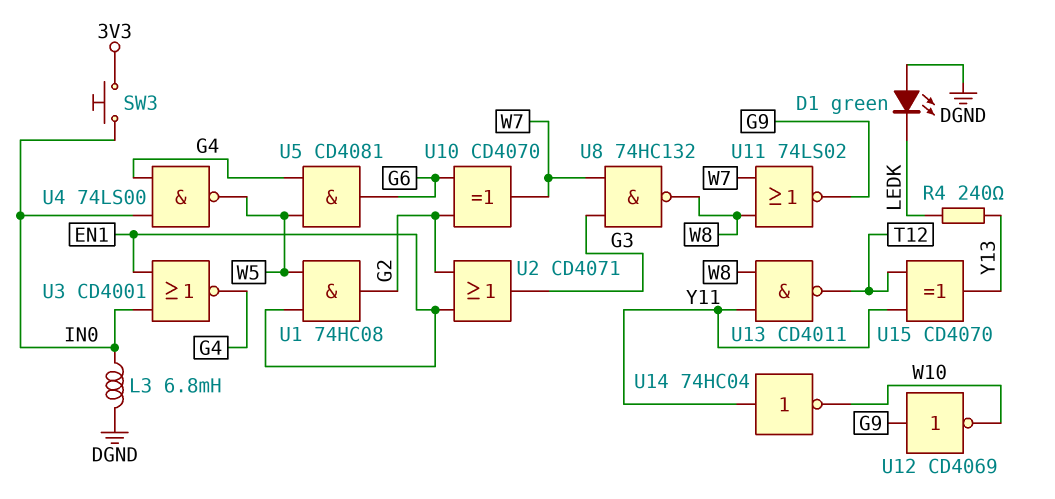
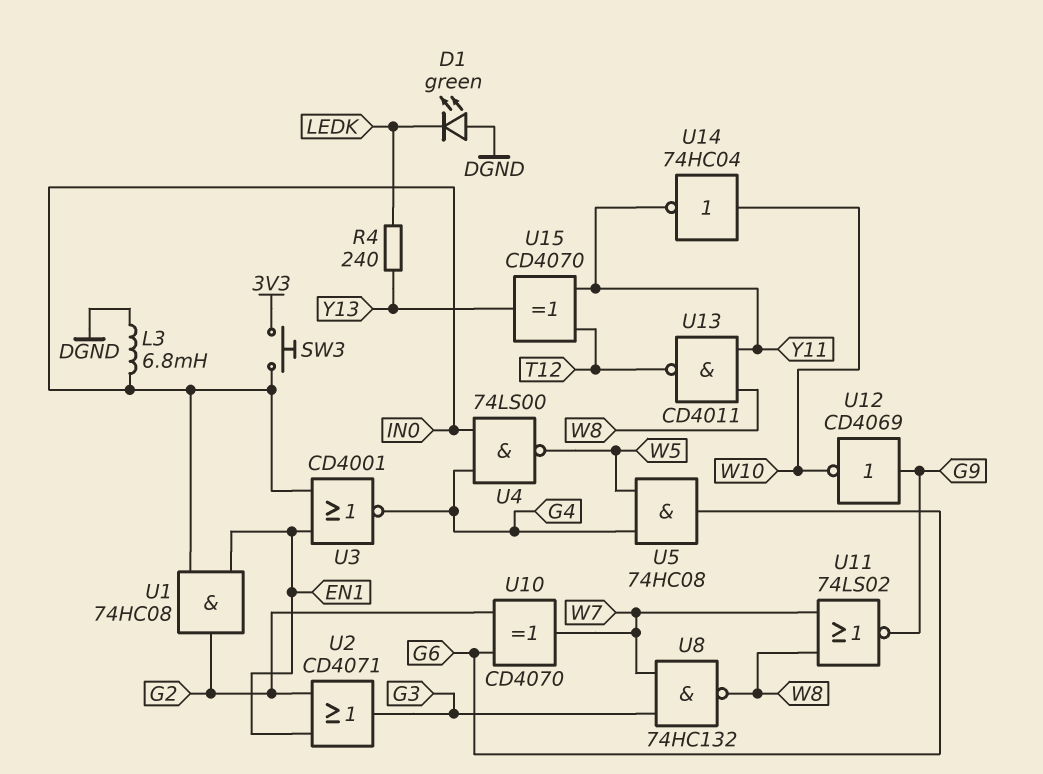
U1: AND 74HC08 (in EN1, in W5, out G2) -> AND 74HC08 (in EN1, in IN0, out G2)
U5: AND CD4081 (in G4, in W5, out G6) -> AND 74HC08 (in G4, in W5, out G6)
U14: NOT 74HC04 (in Y11, out W10) -> NOT 74HC04 (in W10, out Y11)

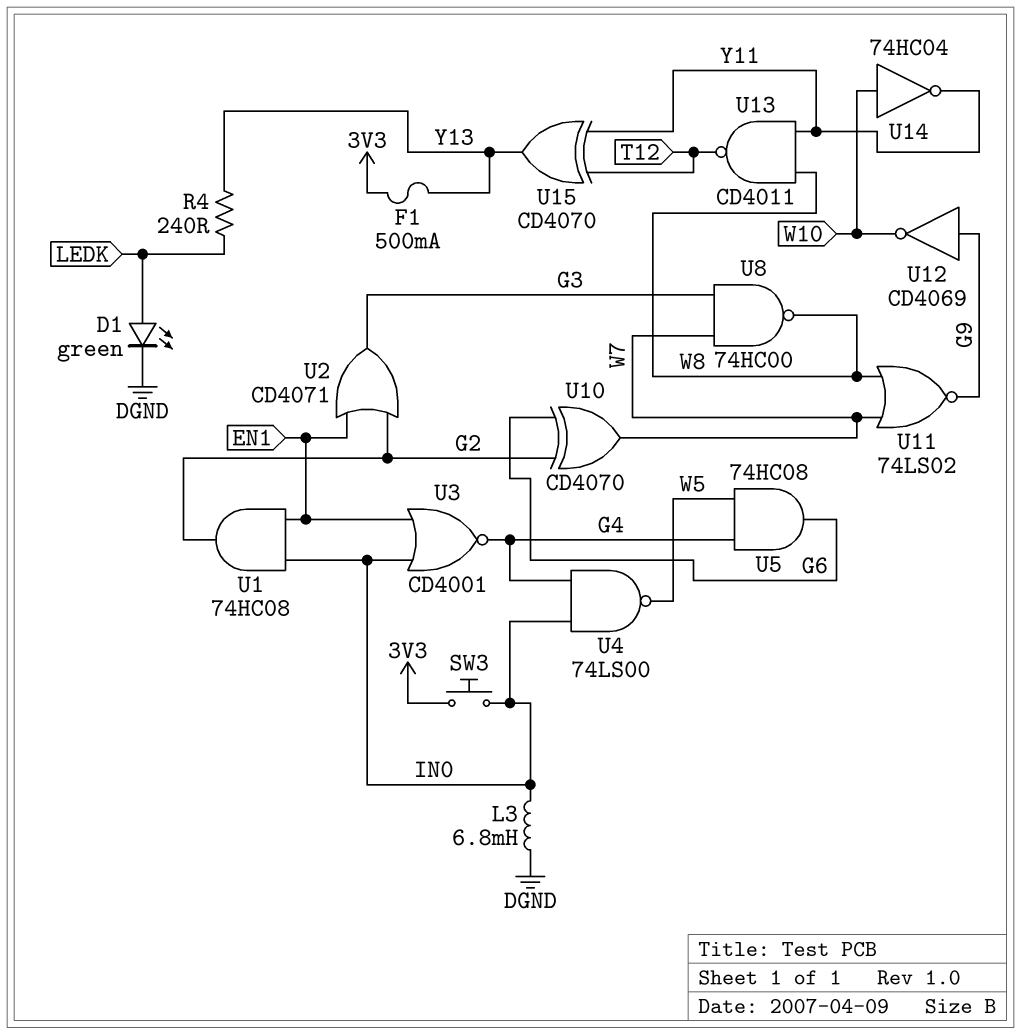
D1: LED green (A DGND, K LEDK) -> LED green (A LEDK, K DGND)
F1: none -> 500mA (3V3, Y13)
U8: NAND 74HC132 (in G3, in W7, out W8) -> NAND 74HC00 (in G3, in W7, out W8)

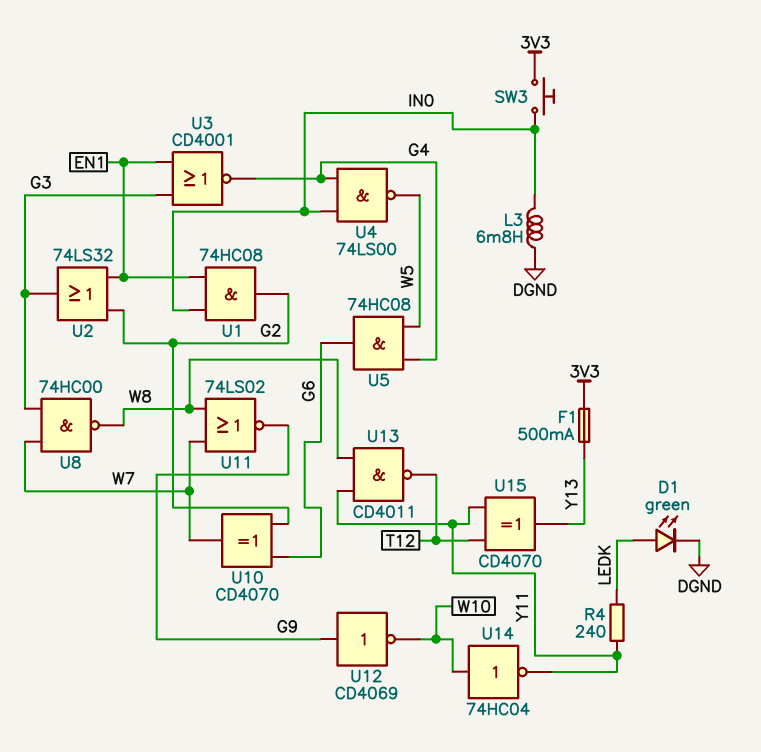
R4: 240 (LEDK, Y13) -> 240 (LEDK, Y11)
U2: OR CD4071 (in EN1, in G2, out G3) -> OR 74LS32 (in EN1, in G2, out G3)
U3: NOR CD4001 (in EN1, in IN0, out G4) -> NOR CD4001 (in EN1, in G3, out G4)

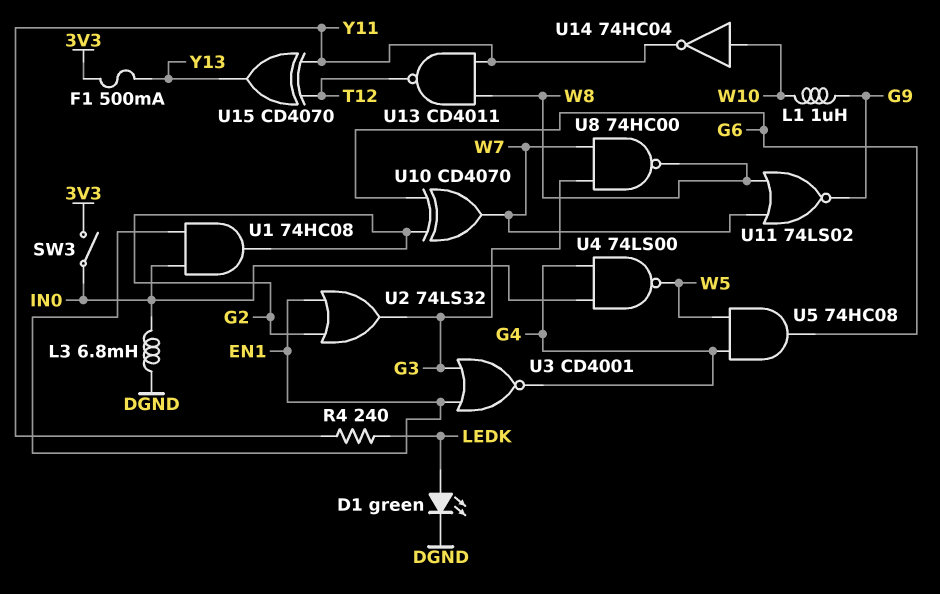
L1: none -> 1uH (G9, W10)
SW3: button (3V3, IN0) -> switch (3V3, IN0)
U12: NOT CD4069 (in G9, out W10) -> none

